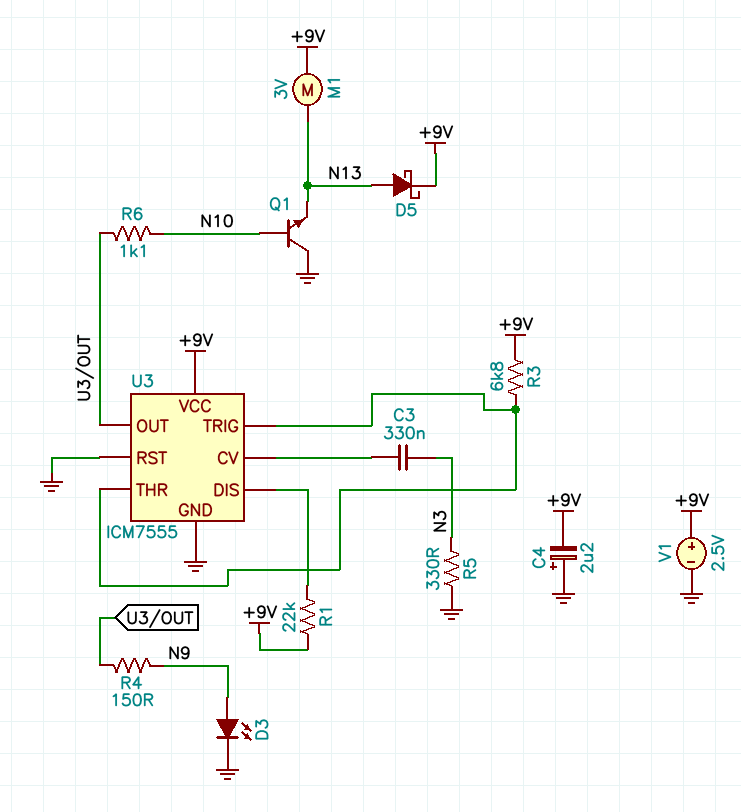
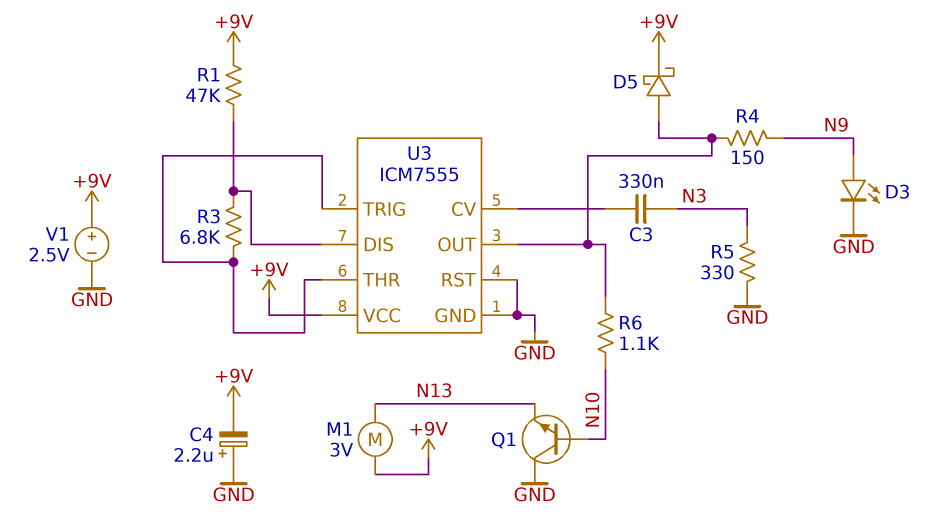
D5: schottky (A N13, K +9V) -> schottky (A U3/OUT, K +9V)
R1: 22k (+9V, U3/DIS) -> 47k (+9V, U3/DIS)
R3: 6.8k (+9V, U3/THR) -> 6.8k (U3/DIS, U3/THR)

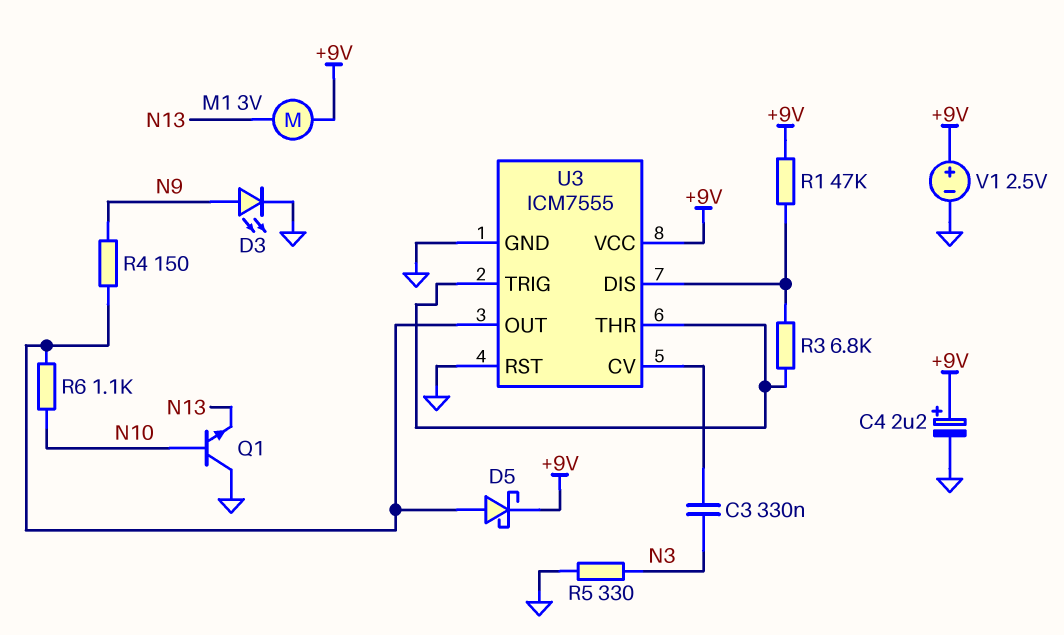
C4: 2.2uF (plus GND, minus +9V) -> 2.2uF (plus +9V, minus GND)

